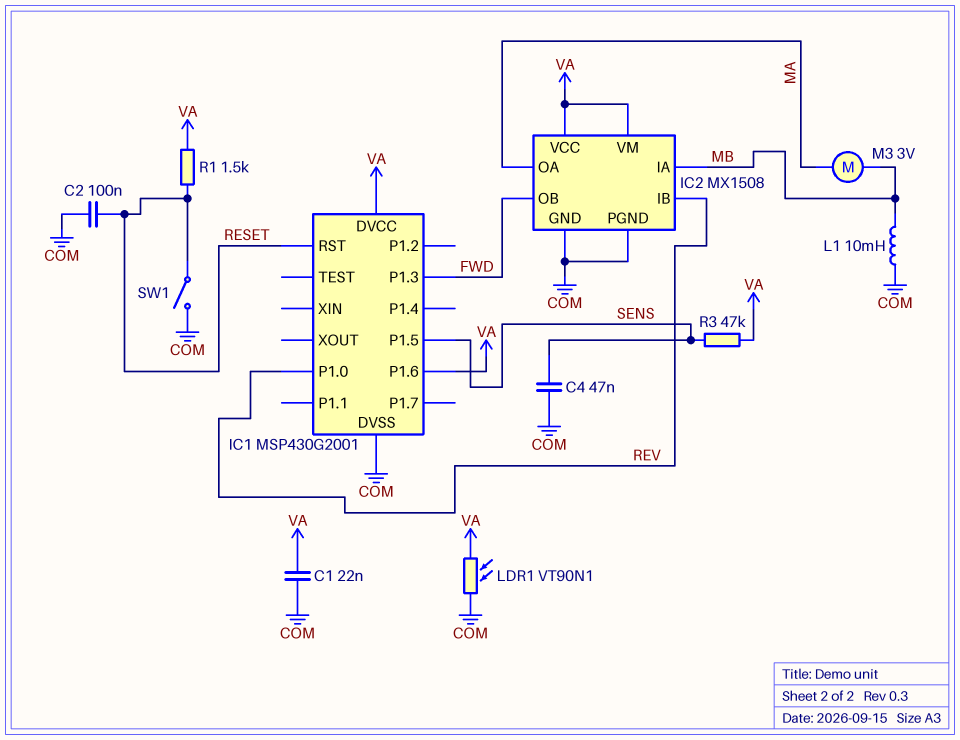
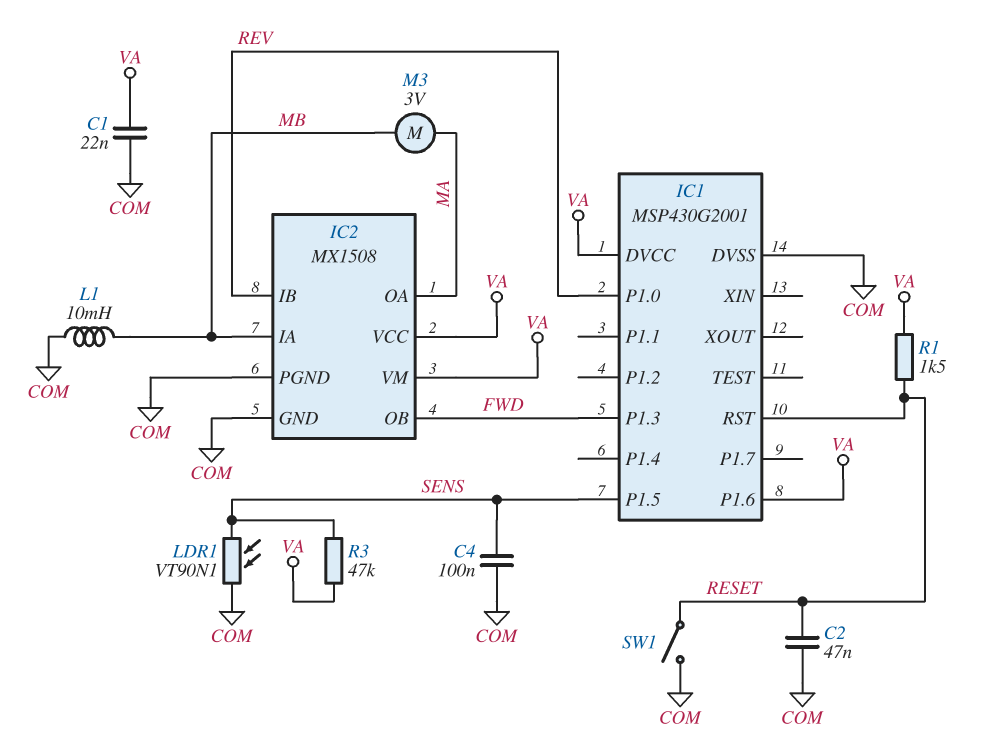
C2: 100nF (COM, RESET) -> 47nF (COM, RESET)
C4: 47nF (COM, SENS) -> 100nF (COM, SENS)
LDR1: VT90N1 (COM, VA) -> VT90N1 (COM, SENS)

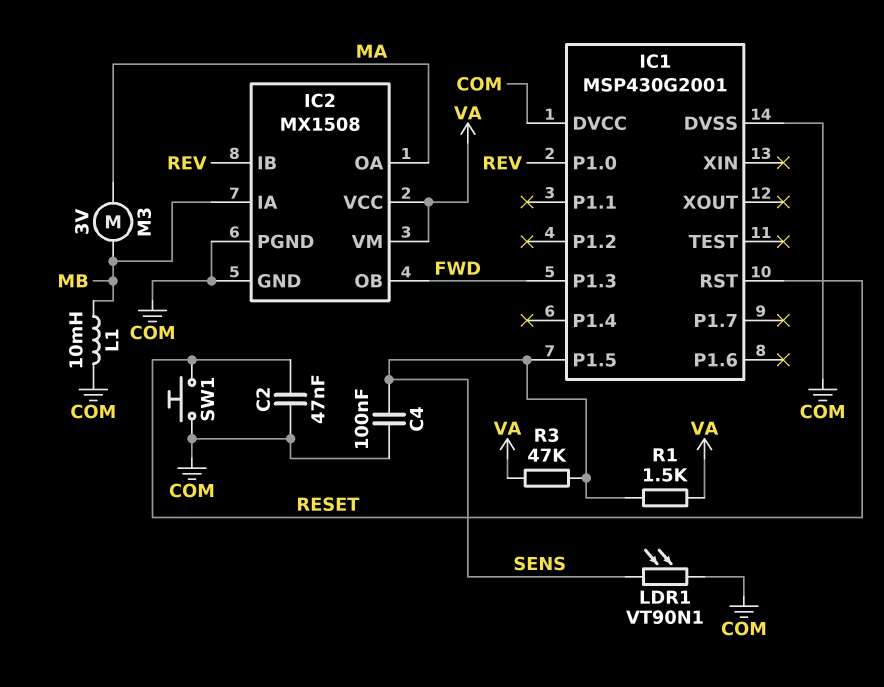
C1: 22nF (COM, VA) -> none
IC1 pin DVCC: VA -> COM
IC1 pin P1.6: VA -> none
R1: 1.5k (RESET, VA) -> 1.5k (SENS, VA)
SW1: switch (COM, RESET) -> button (COM, RESET)

